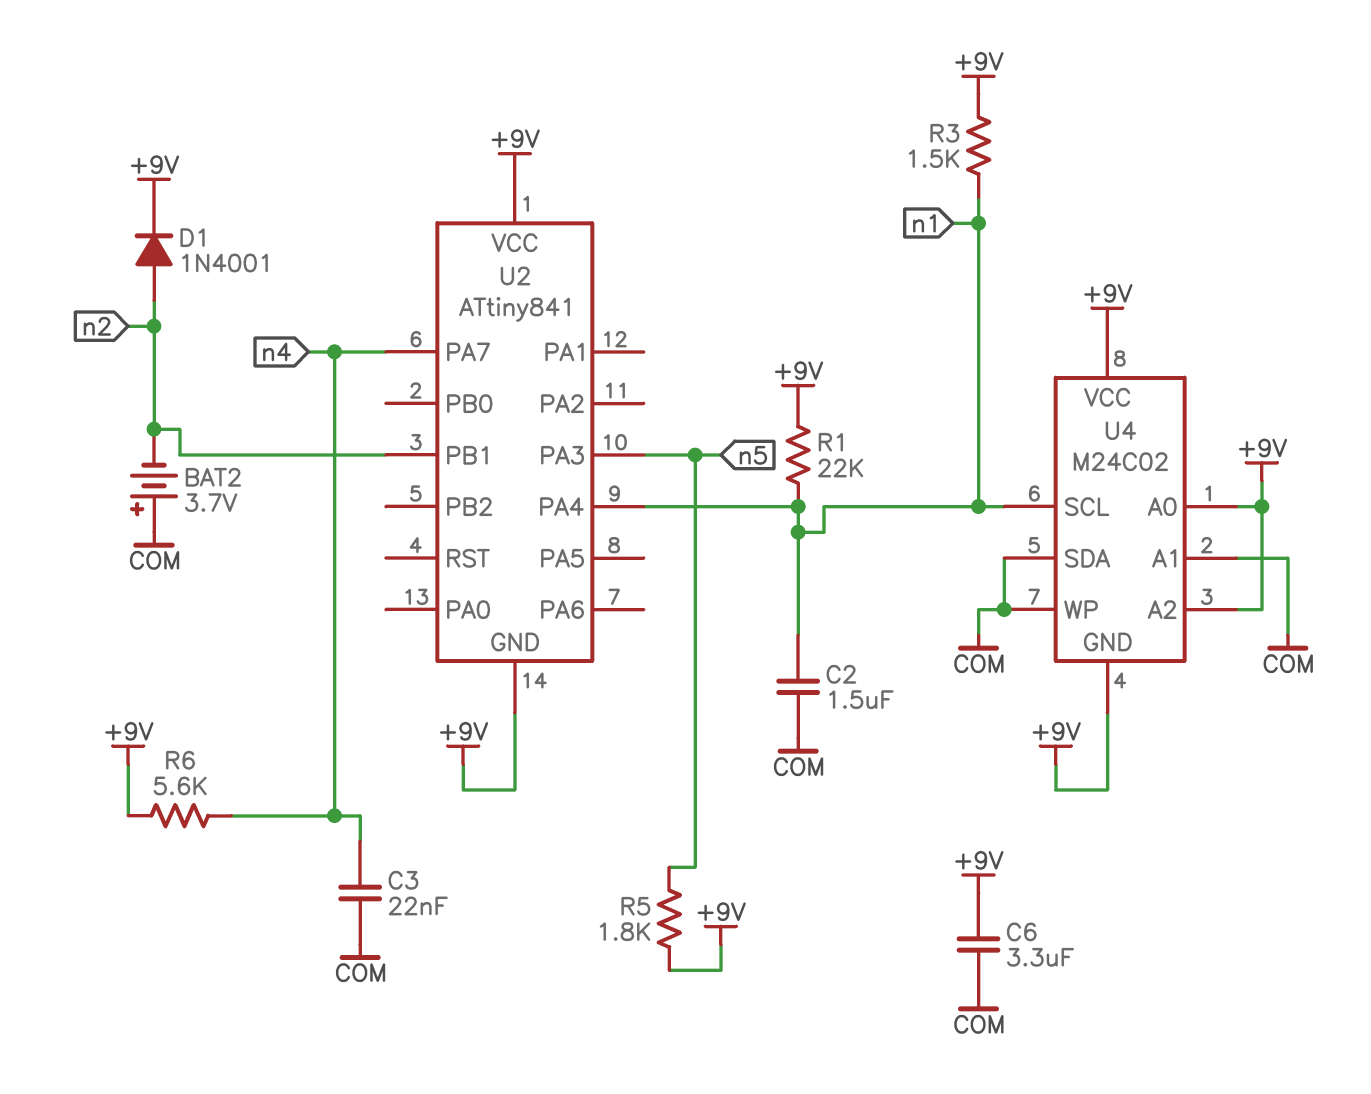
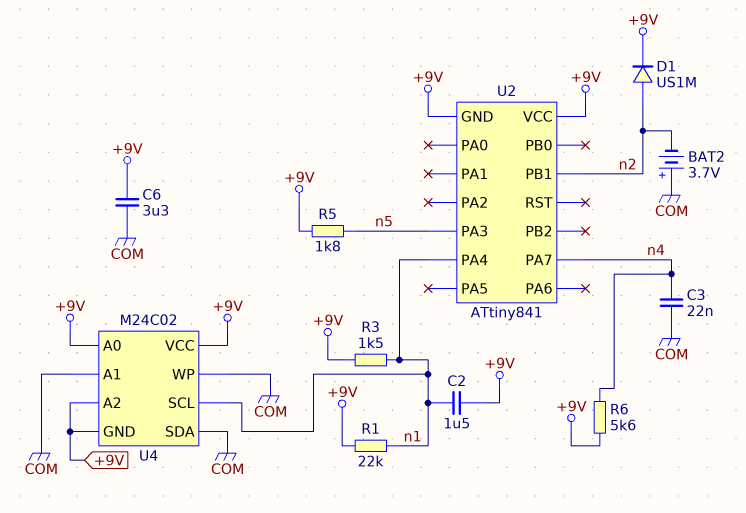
C2: 1.5uF (COM, n1) -> 1.5uF (+9V, n1)
D1: diode 1N4001 (A n2, K +9V) -> diode US1M (A n2, K +9V)

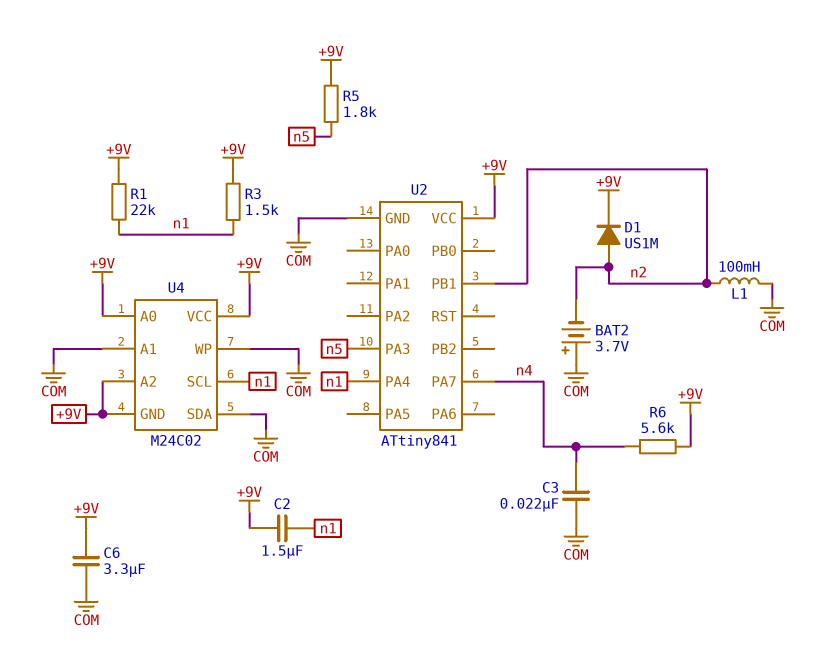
L1: none -> 100mH (COM, n2)
U2 pin GND: +9V -> COM

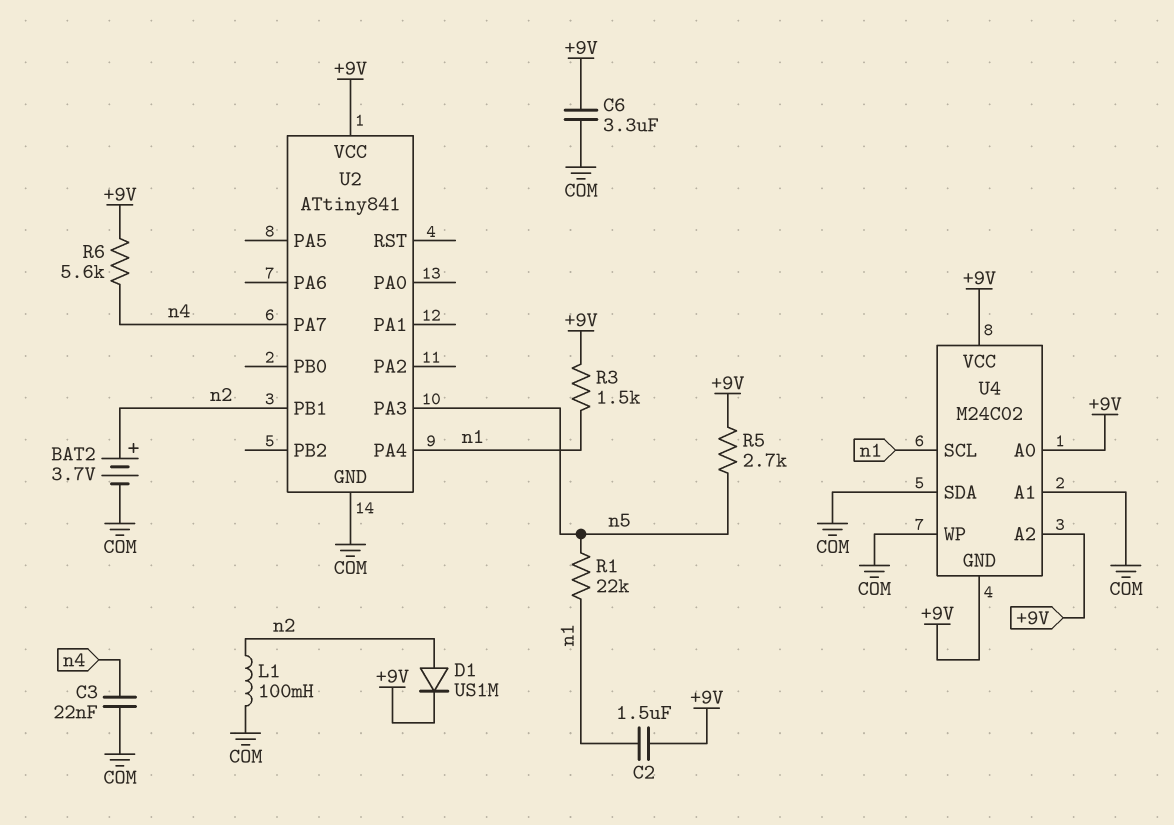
BAT2: 3.7V (plus COM, minus n2) -> 3.7V (plus n2, minus COM)
R1: 22k (+9V, n1) -> 22k (n1, n5)
R5: 1.8k (+9V, n5) -> 2.7k (+9V, n5)

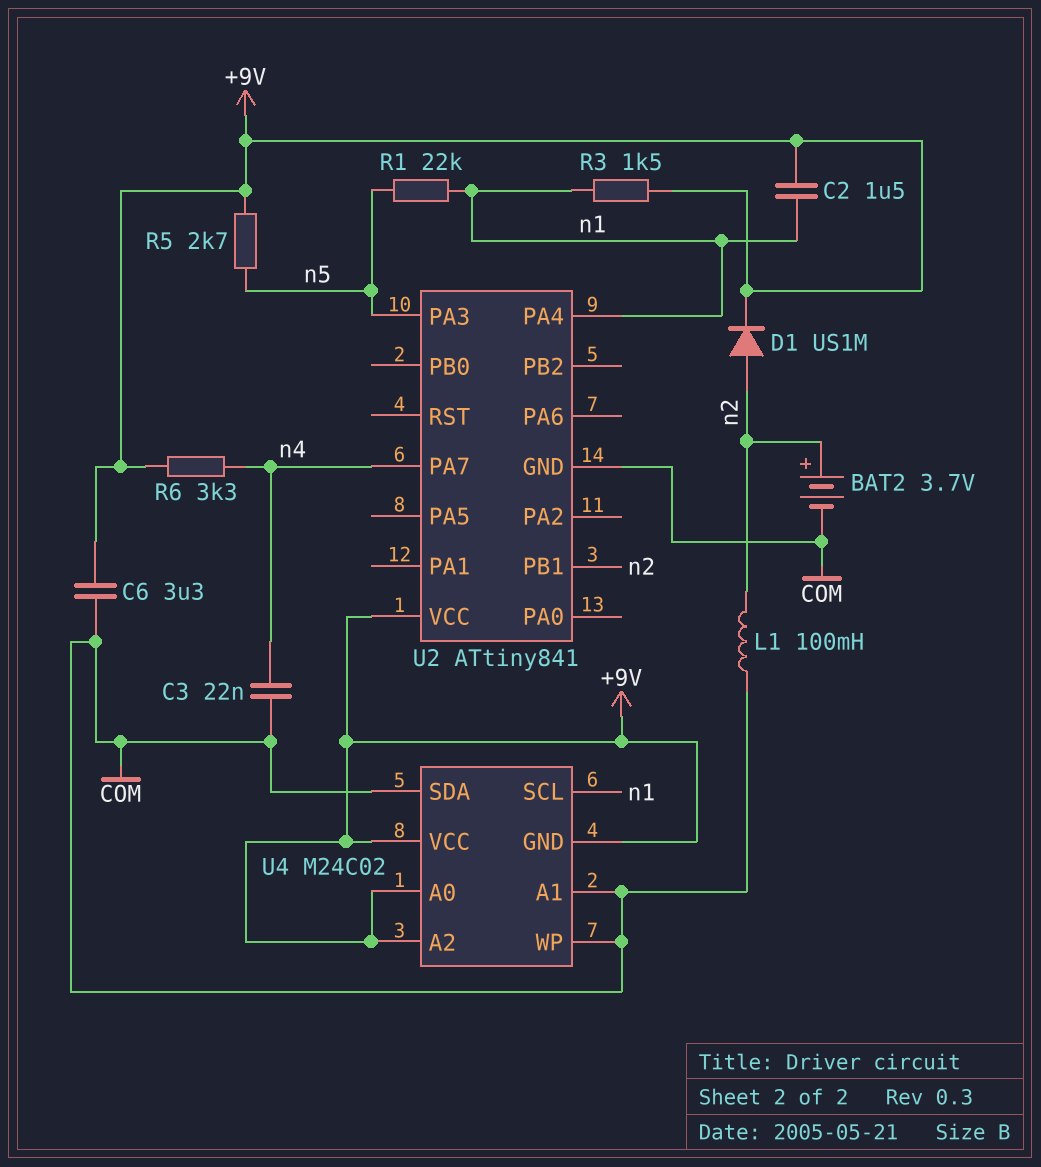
R6: 5.6k (+9V, n4) -> 3.3k (+9V, n4)

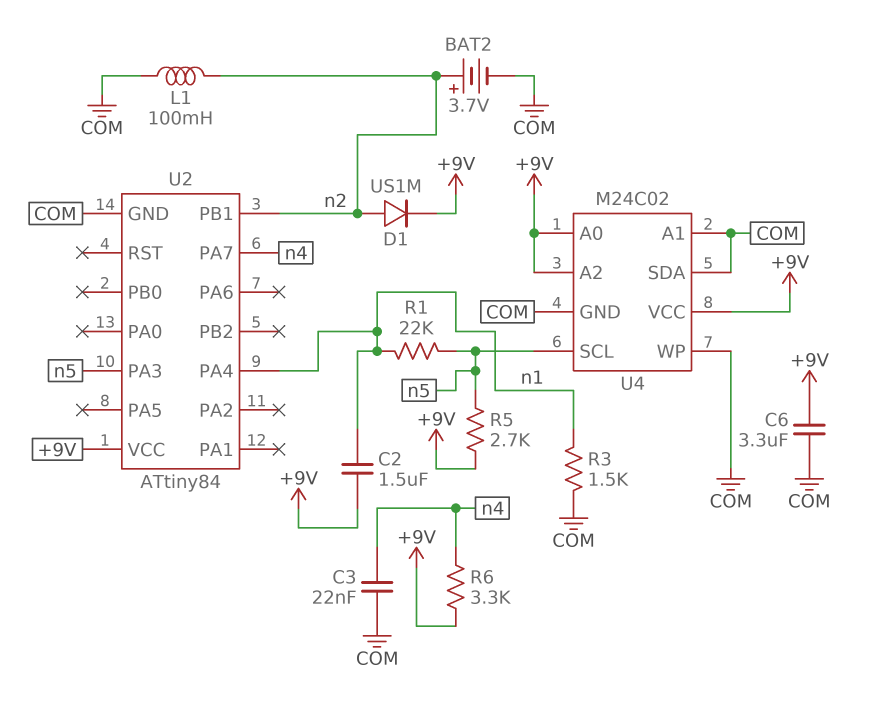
R3: 1.5k (+9V, n1) -> 1.5k (COM, n1)
U2: ATtiny841 -> ATtiny84
U4 pin GND: +9V -> COM
U4 pin SCL: n1 -> n5

